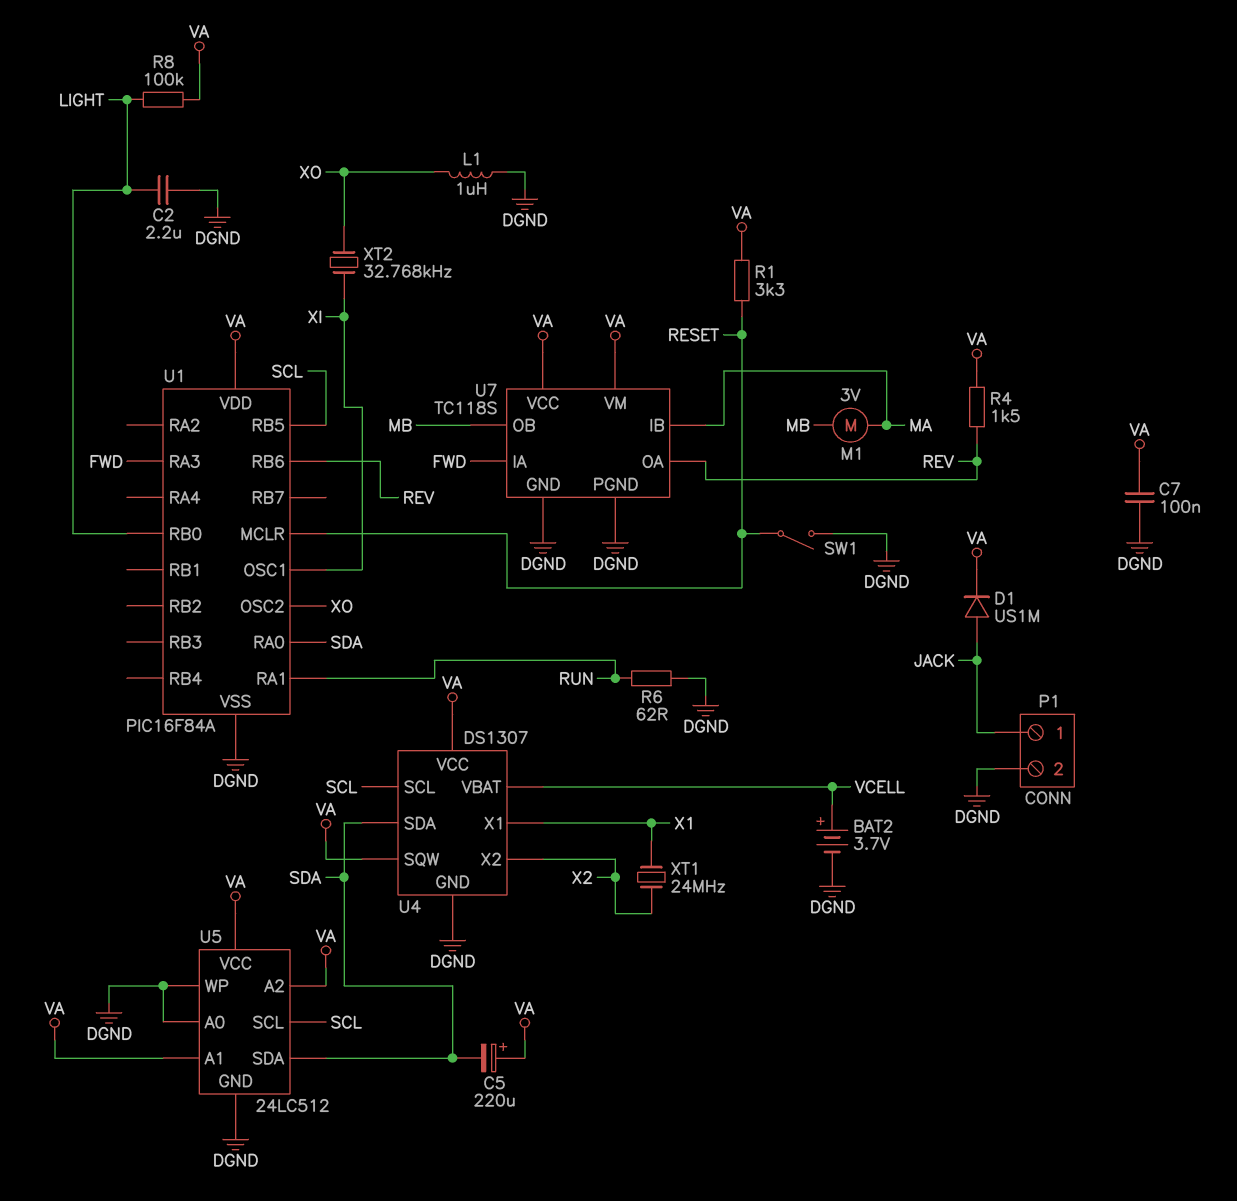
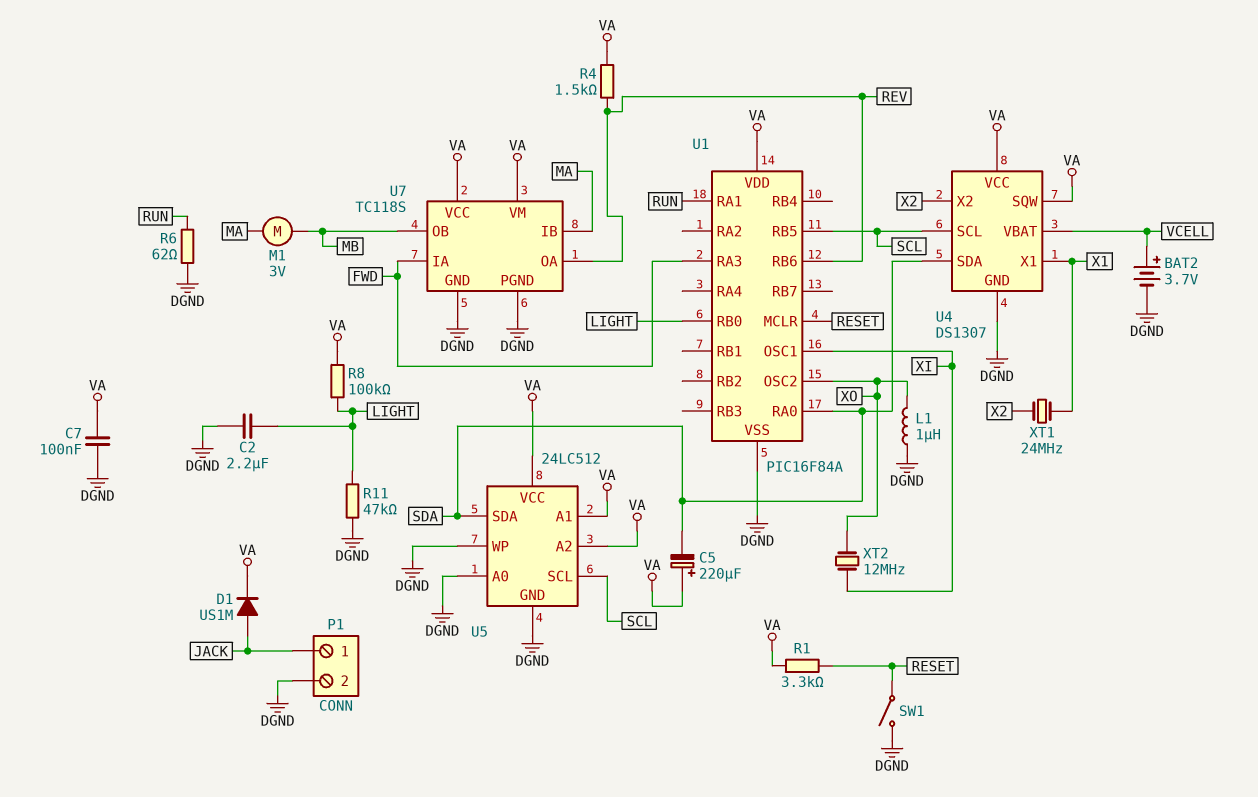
R11: none -> 47k (DGND, LIGHT)
XT2: 32.768kHz (XI, XO) -> 12MHz (XI, XO)

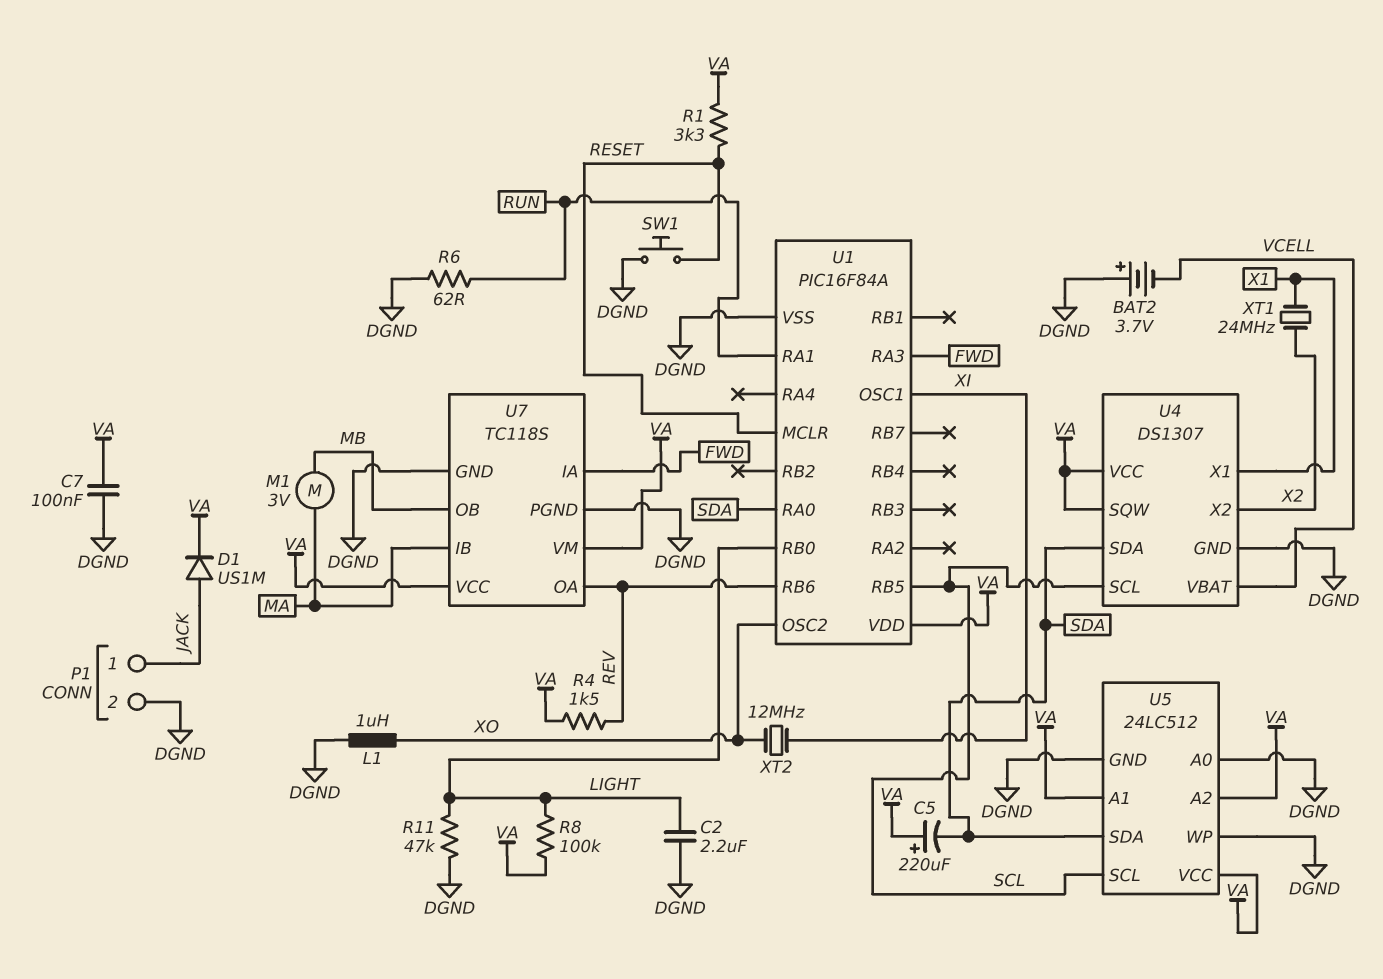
BAT2: 3.7V (plus VCELL, minus DGND) -> 3.7V (plus DGND, minus VCELL)
SW1: switch (DGND, RESET) -> button (DGND, RESET)

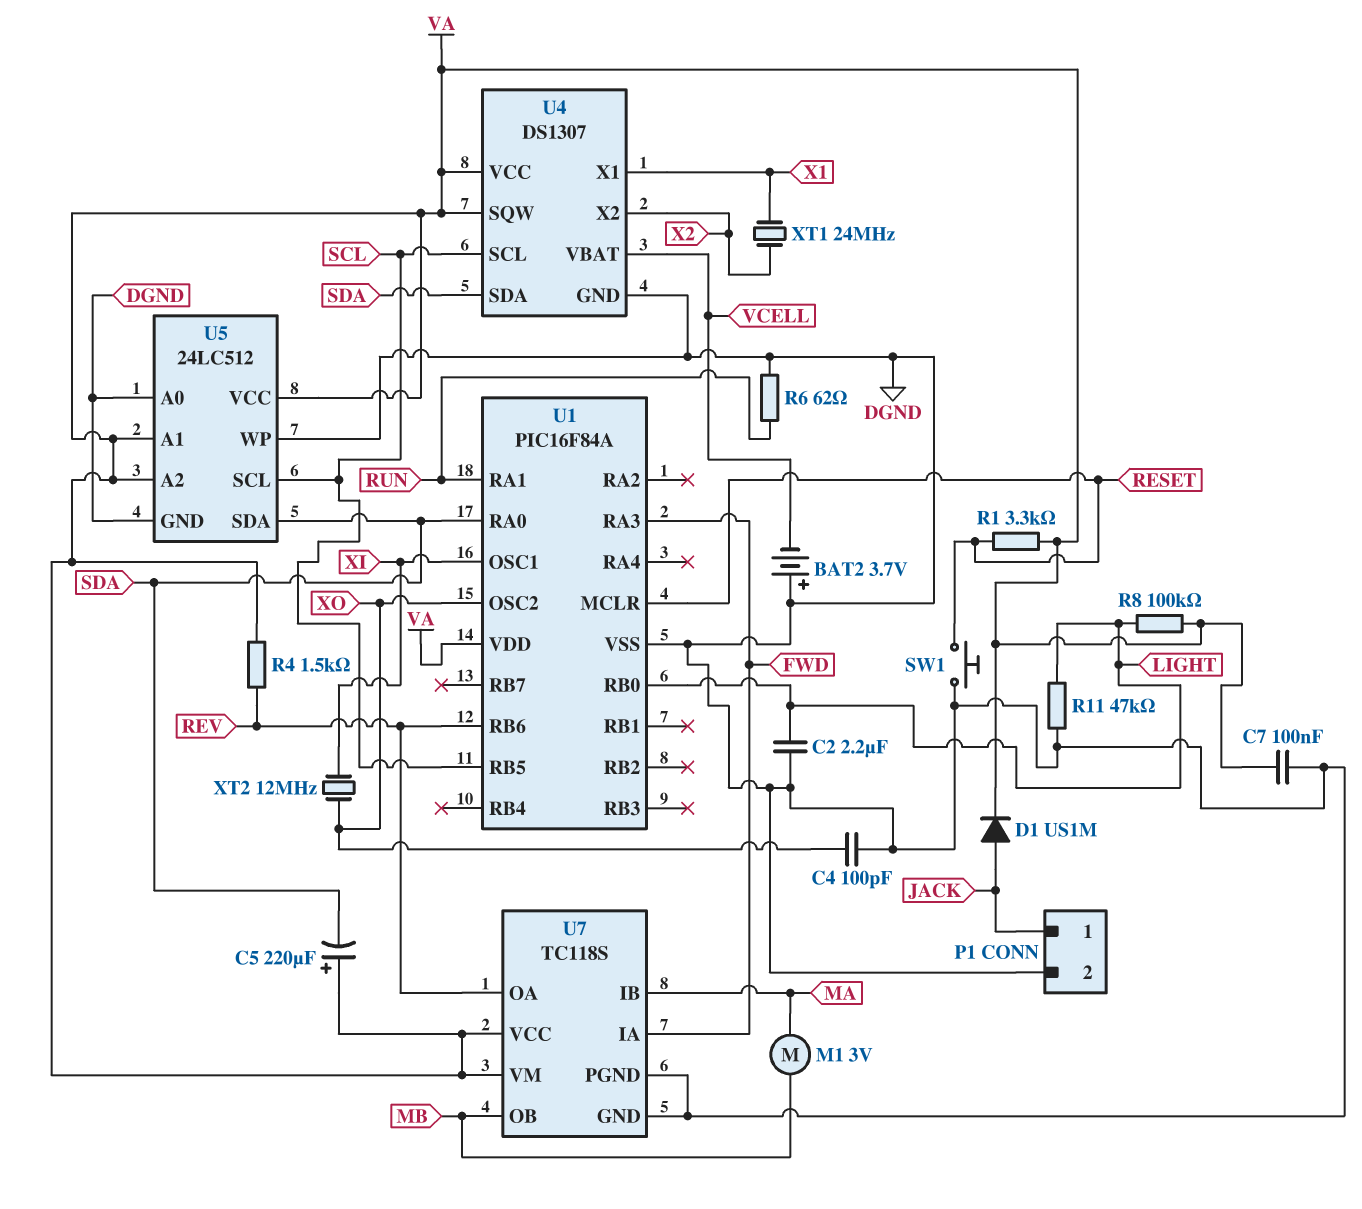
C4: none -> 100pF (DGND, XO)
L1: 1uH (DGND, XO) -> none

